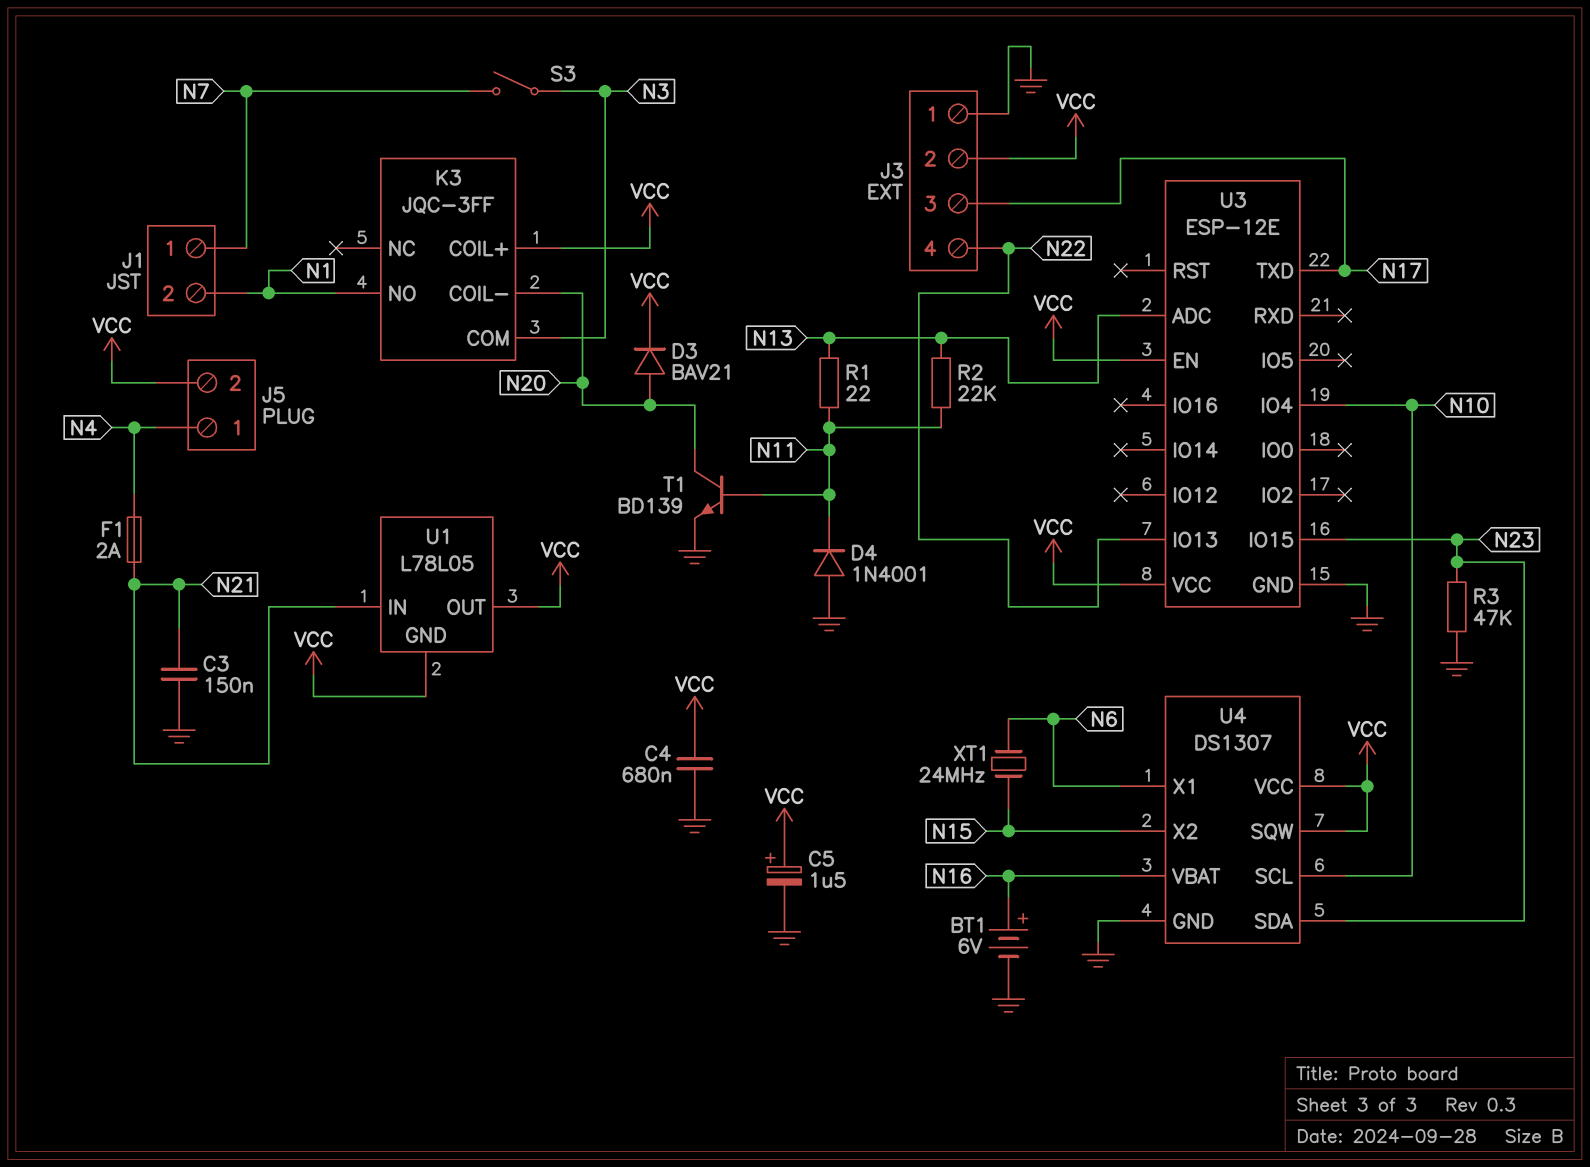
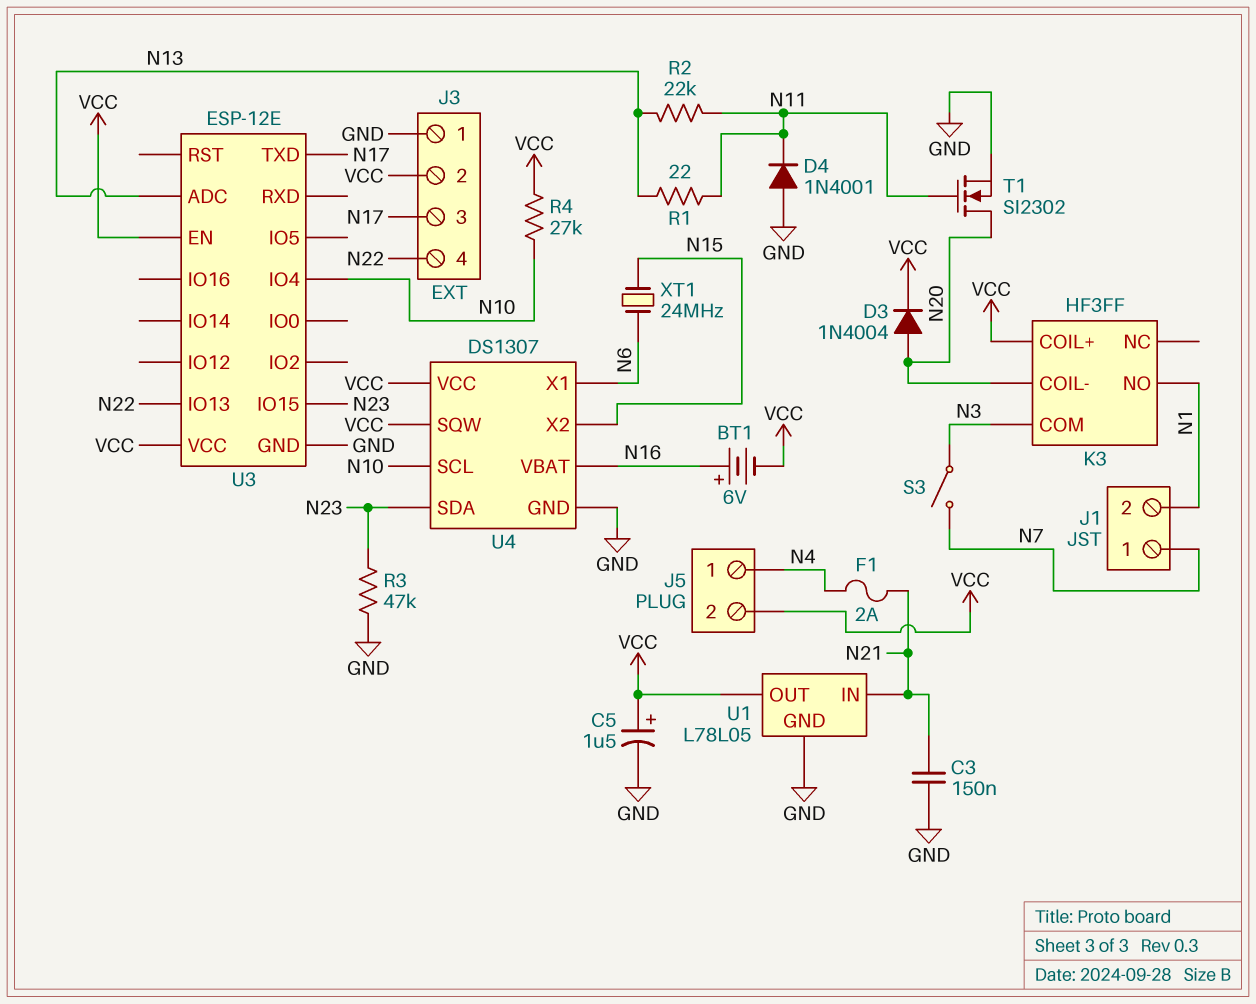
BT1: 6V (plus N16, minus GND) -> 6V (plus N16, minus VCC)
C4: 680nF (GND, VCC) -> none
D3: diode BAV21 (A N20, K VCC) -> diode 1N4004 (A N20, K VCC)
K3: JQC-3FF -> HF3FF
R4: none -> 27k (N10, VCC)
T1: NPN BD139 (B N11, C N20, E GND) -> NMOS SI2302 (G N11, D N20, S GND)
U1 pin GND: VCC -> GND

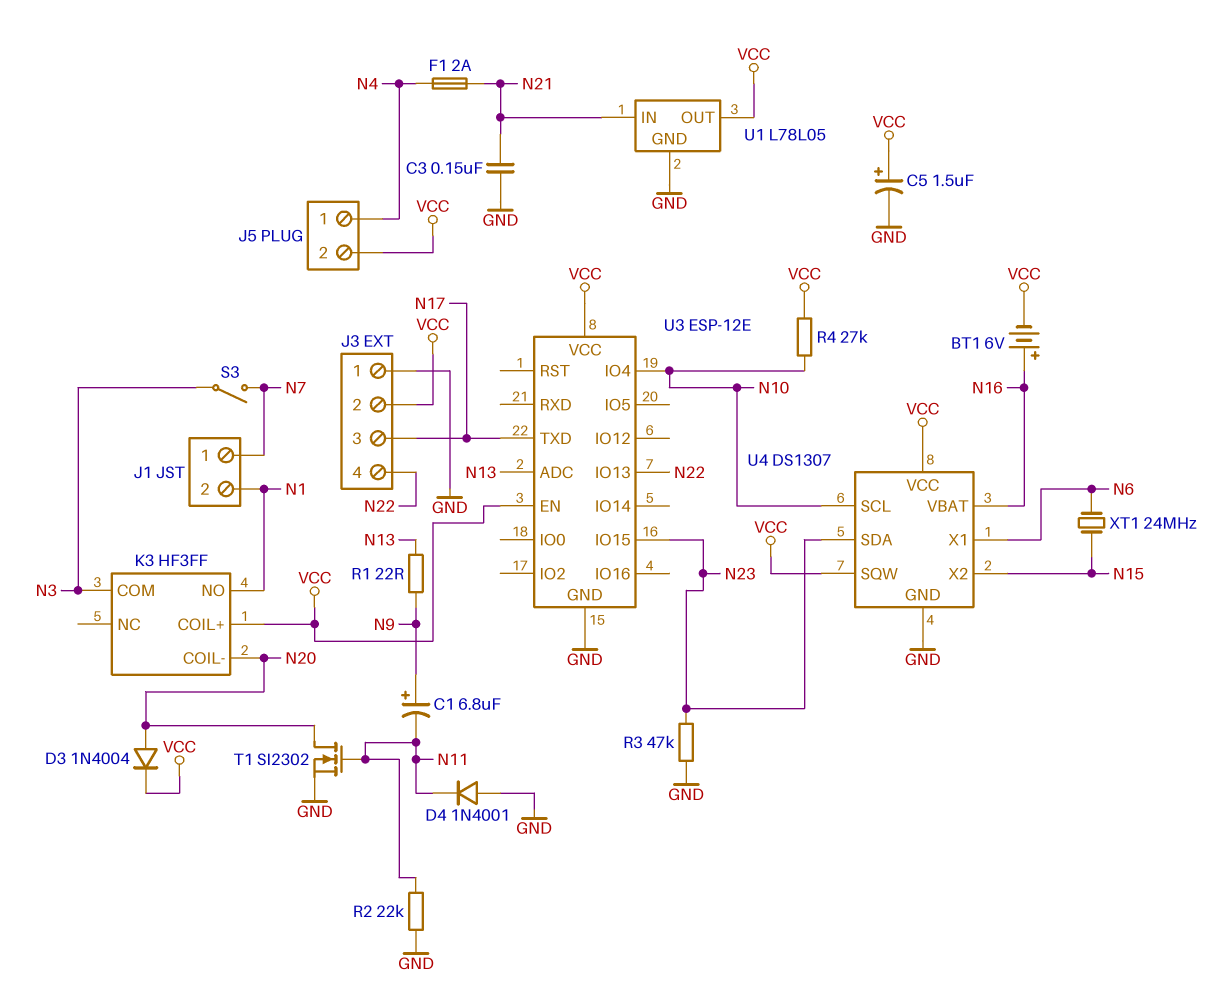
C1: none -> 6.8uF (plus N9, minus N11)
R1: 22 (N11, N13) -> 22 (N9, N13)
R2: 22k (N11, N13) -> 22k (GND, N11)

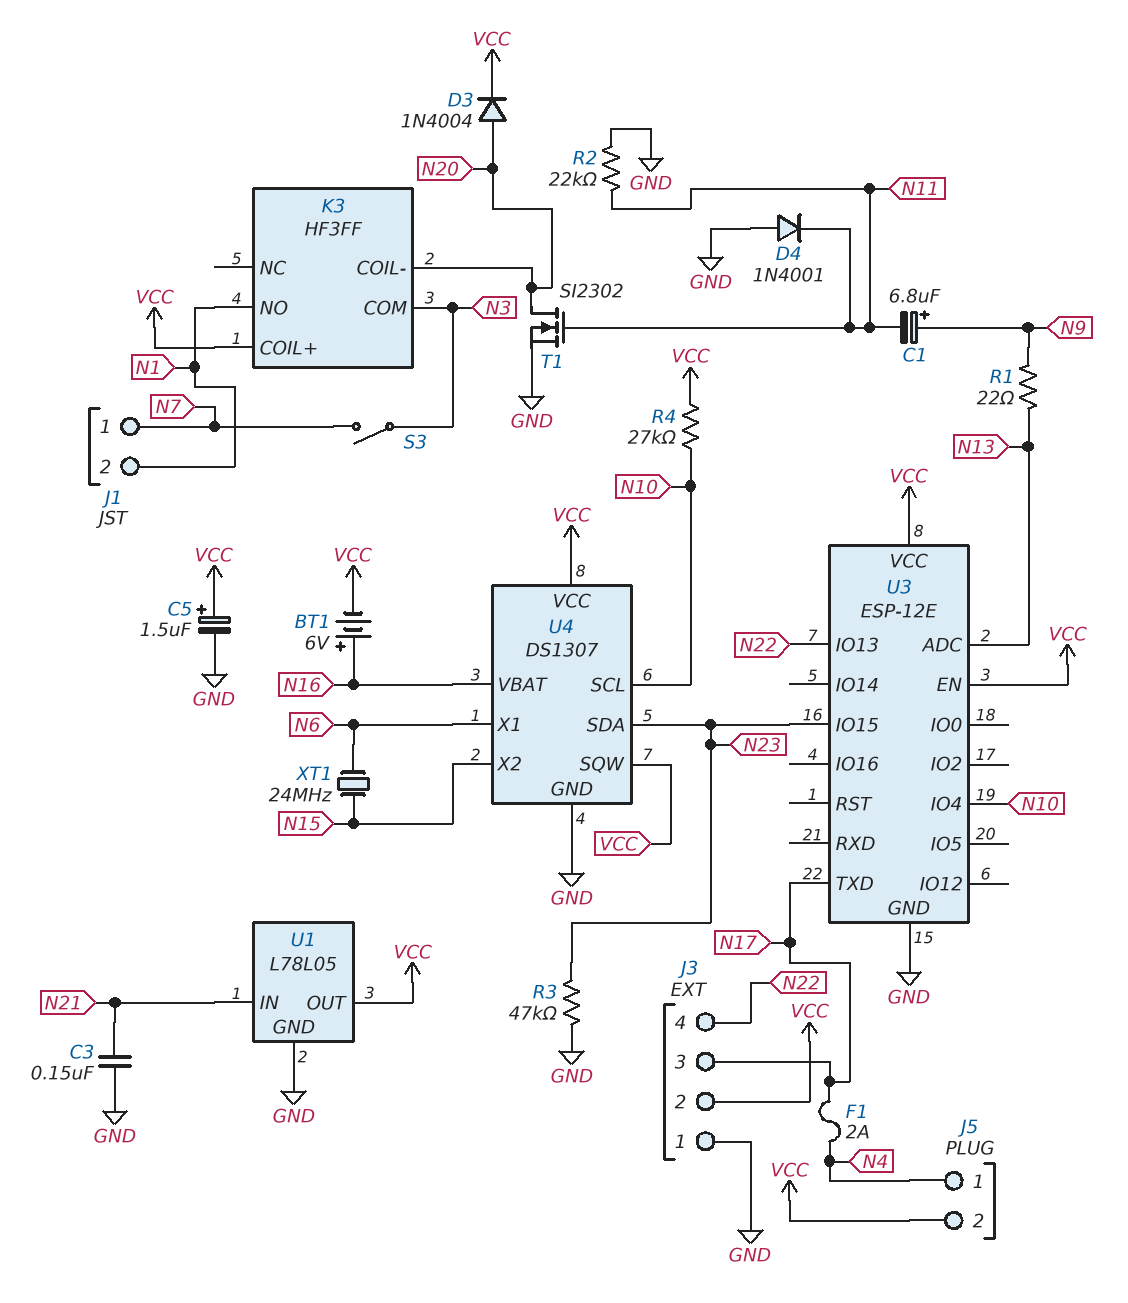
F1: 2A (N4, N21) -> 2A (N4, N17)

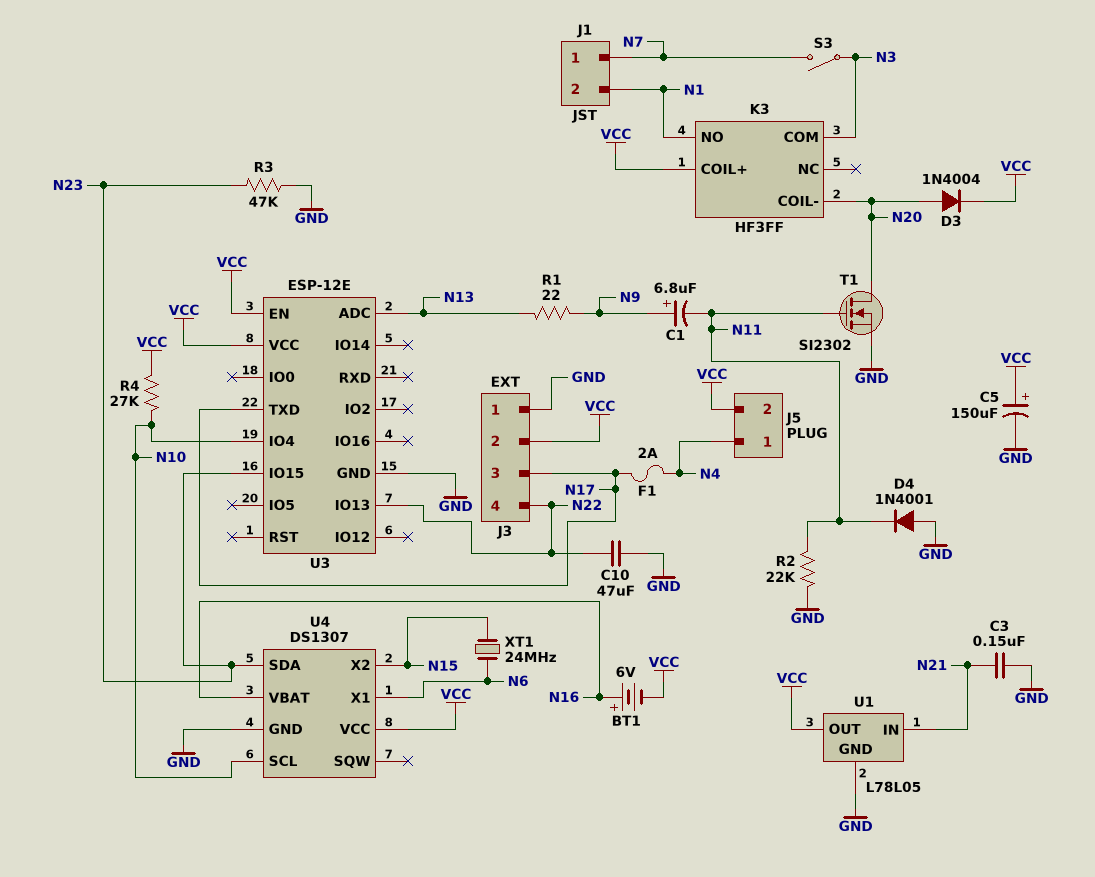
C5: 1.5uF (plus VCC, minus GND) -> 150uF (plus VCC, minus GND)
C10: none -> 47uF (GND, N22)
U4 pin SQW: VCC -> none

